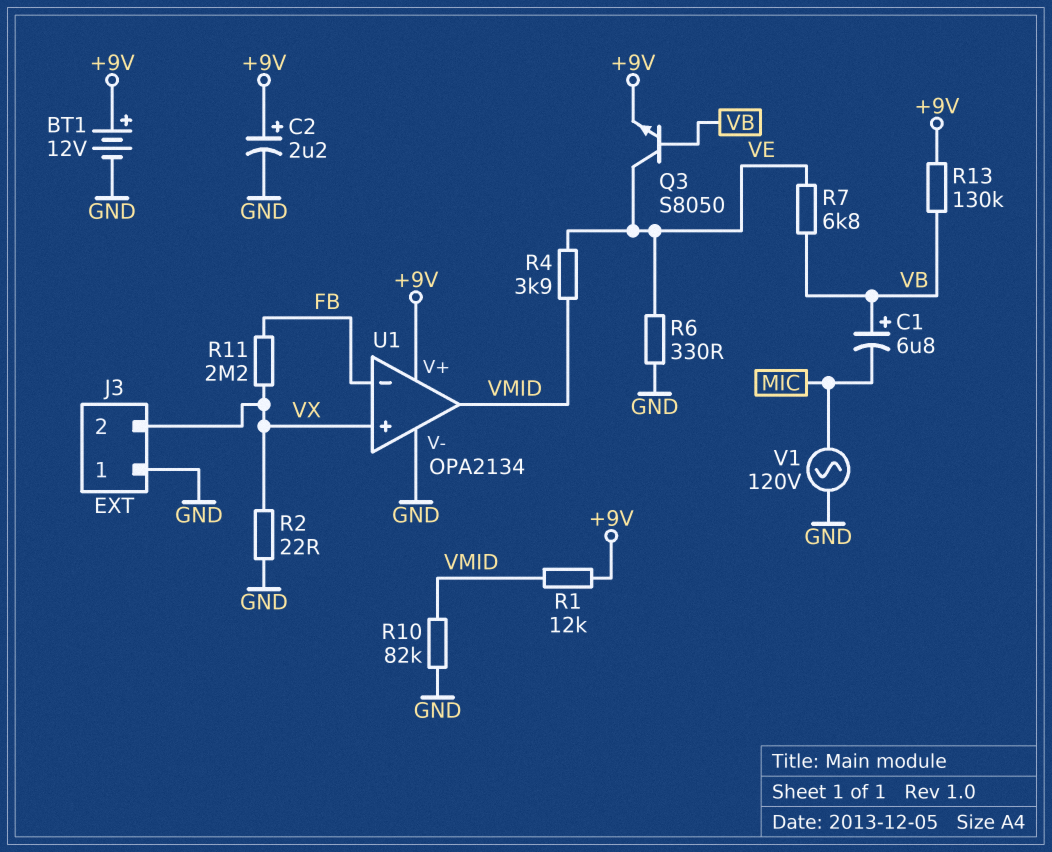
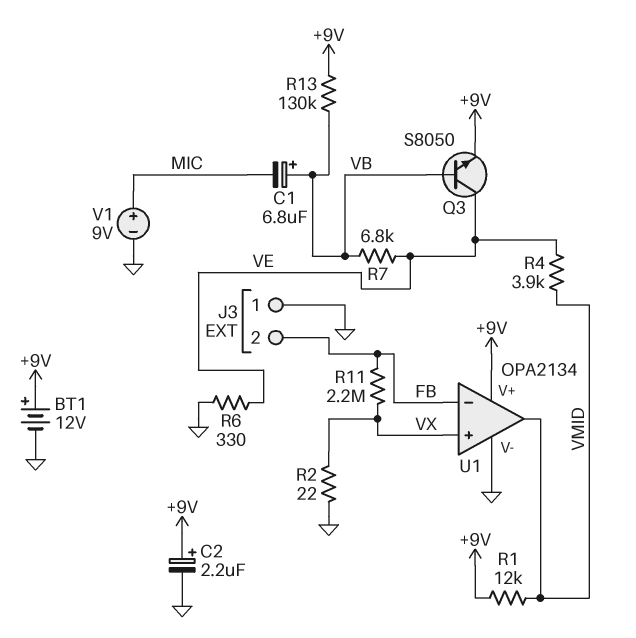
J3 pin 2: VX -> FB
R10: 82k (GND, VMID) -> none
V1: AC 120V (GND, MIC) -> 9V (plus MIC, minus GND)

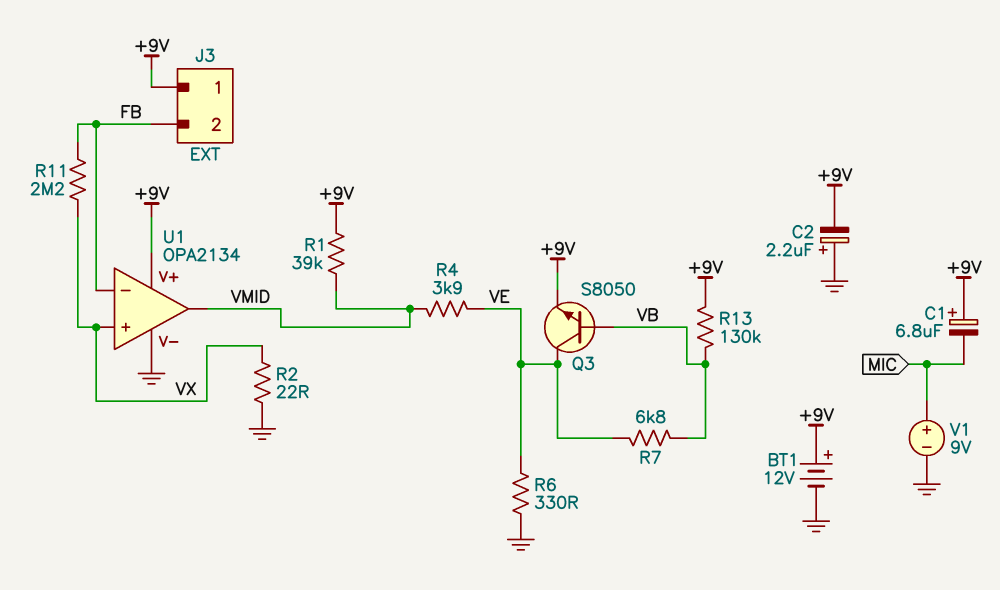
C1: 6.8uF (plus VB, minus MIC) -> 6.8uF (plus +9V, minus MIC)
C2: 2.2uF (plus +9V, minus GND) -> 2.2uF (plus GND, minus +9V)
J3 pin 1: GND -> +9V
R1: 12k (+9V, VMID) -> 39k (+9V, VMID)

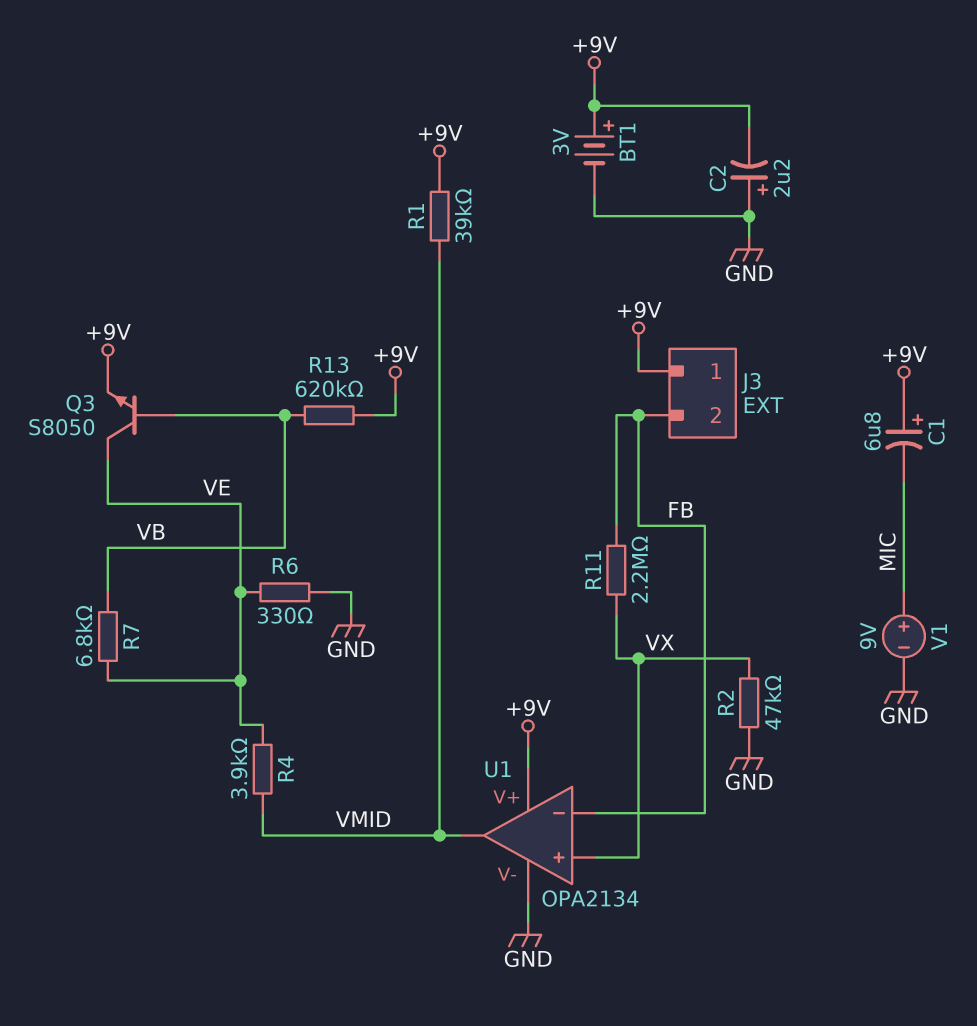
BT1: 12V (plus +9V, minus GND) -> 3V (plus +9V, minus GND)
R2: 22 (GND, VX) -> 47k (GND, VX)
R13: 130k (+9V, VB) -> 620k (+9V, VB)

